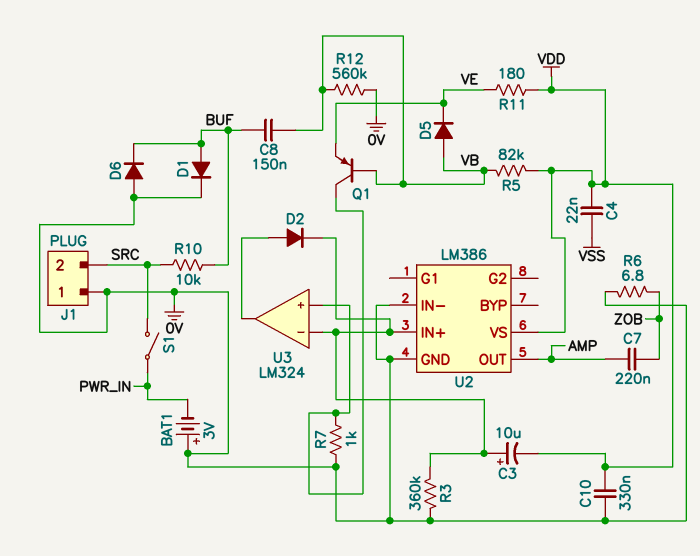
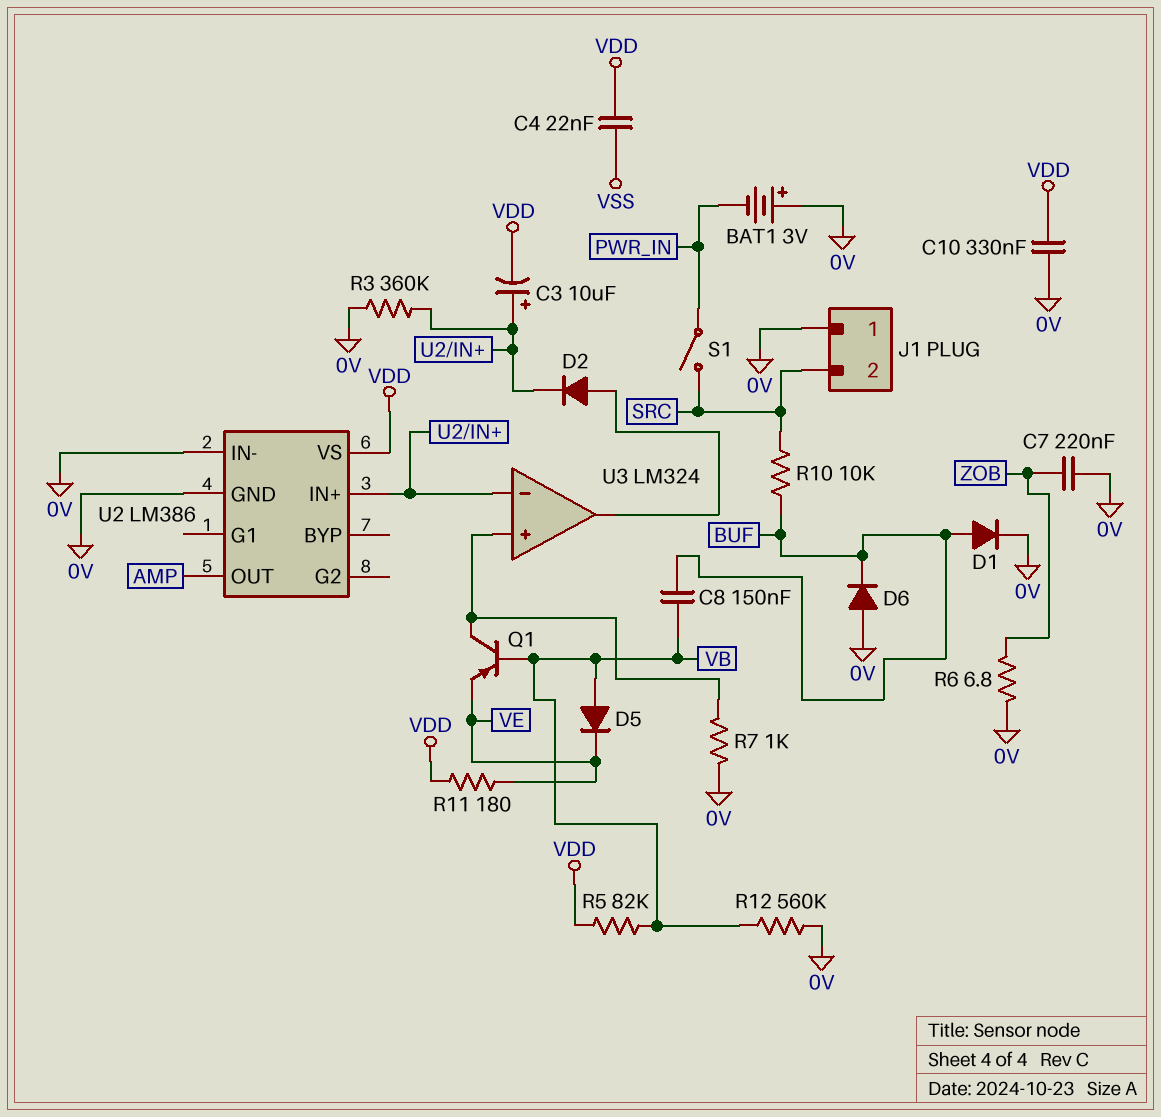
C7: 220nF (AMP, ZOB) -> 220nF (0V, ZOB)

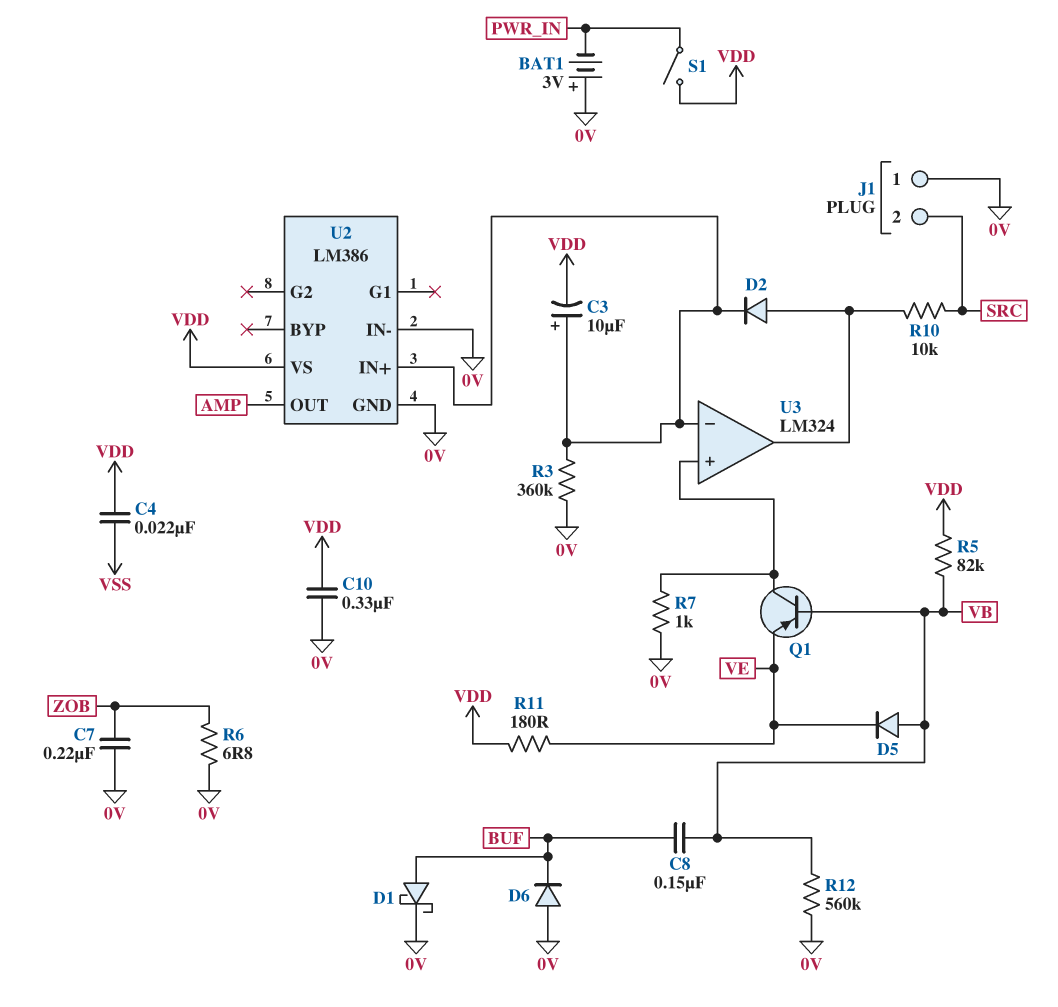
D1: diode (A BUF, K 0V) -> schottky (A BUF, K 0V)
R10: 10k (BUF, SRC) -> 10k (SRC, U3/out)
S1: switch (PWR_IN, SRC) -> switch (PWR_IN, VDD)

